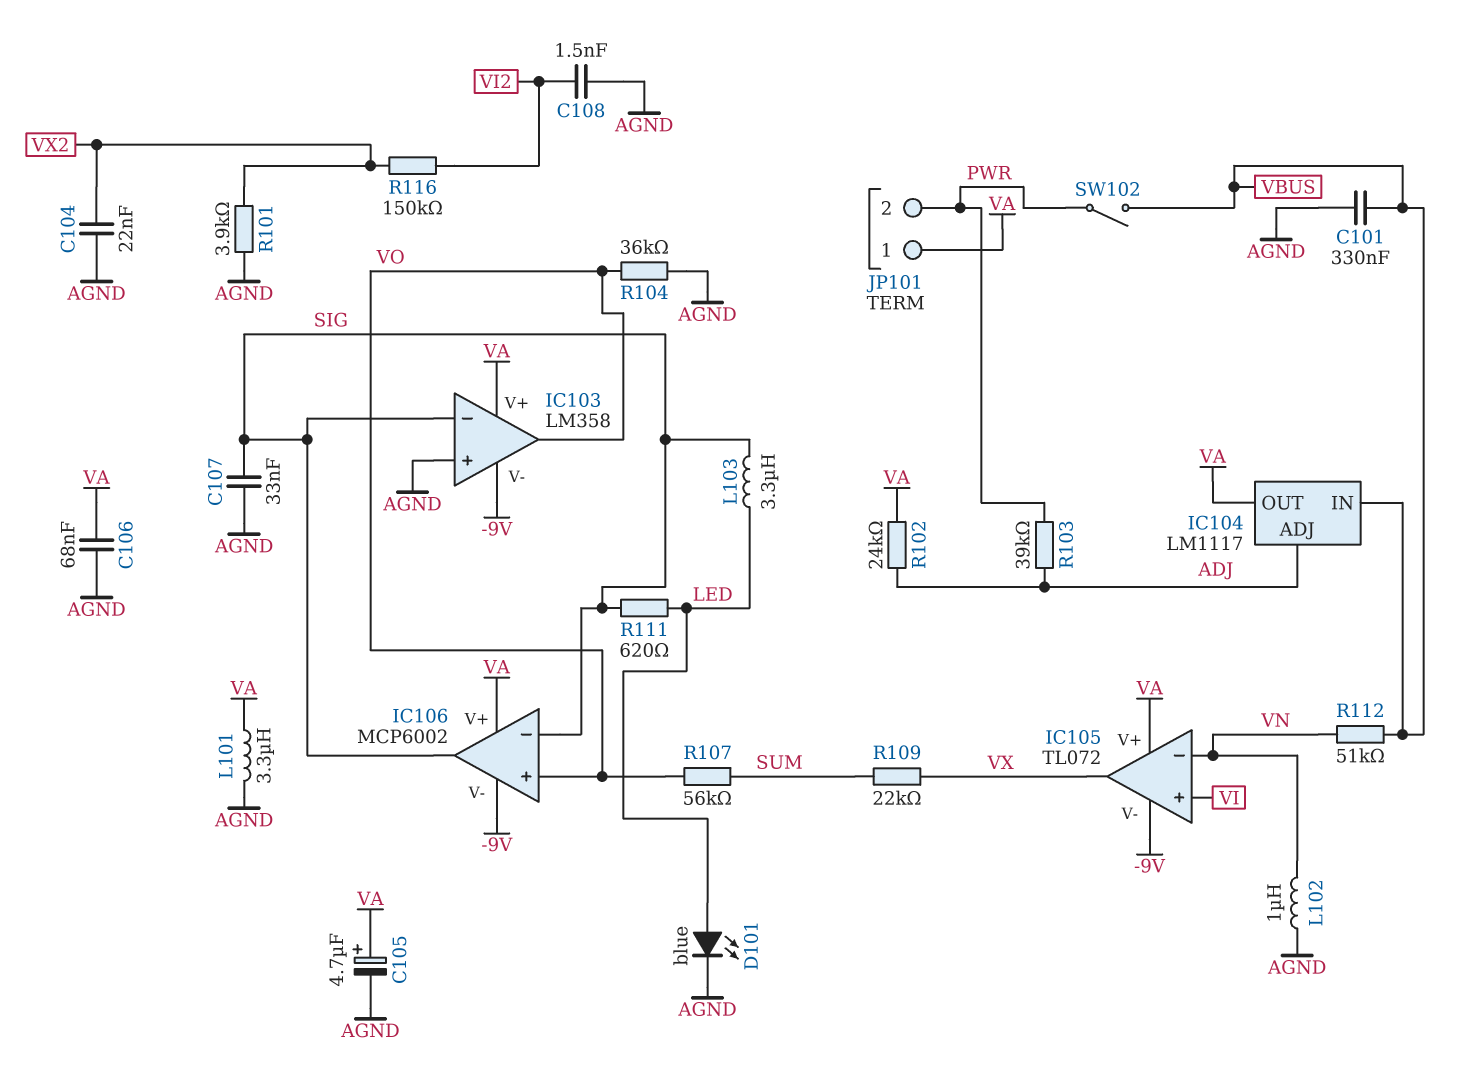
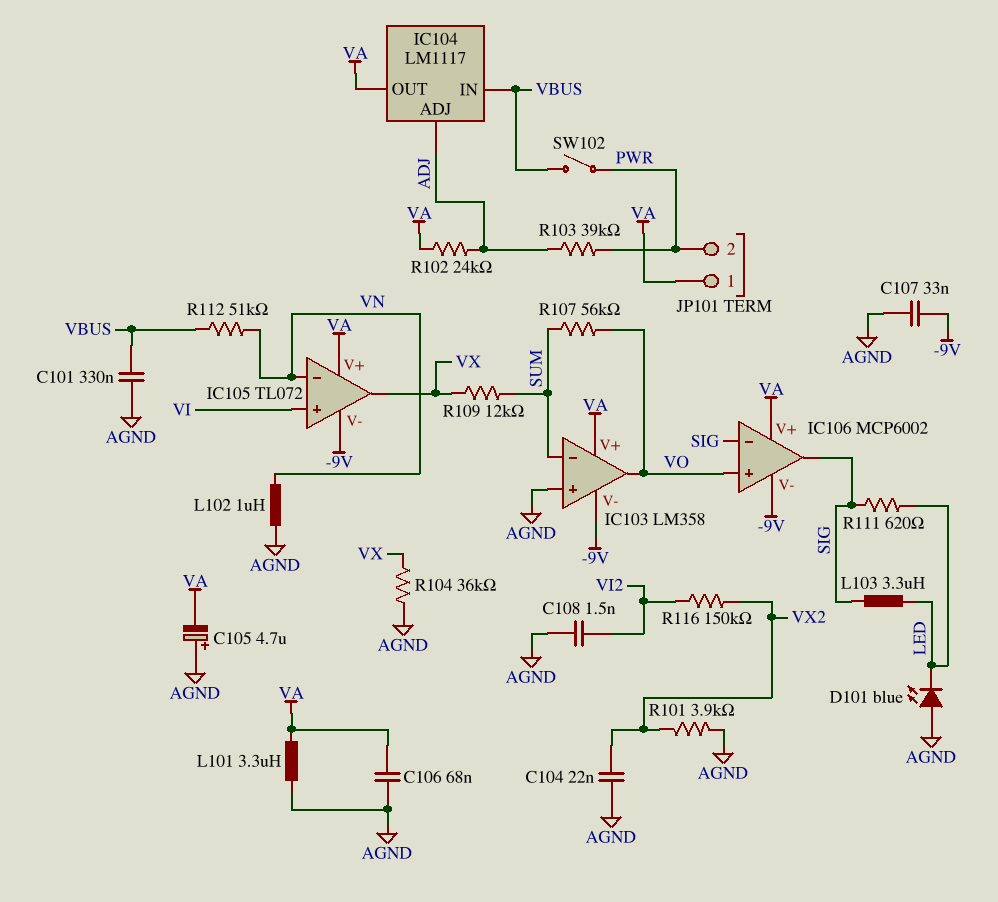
C105: 4.7uF (plus VA, minus AGND) -> 4.7uF (plus AGND, minus VA)
C107: 33nF (AGND, SIG) -> 33nF (-9V, AGND)
D101: LED blue (A LED, K AGND) -> LED blue (A AGND, K LED)
IC103 pin in-: SIG -> SUM
R104: 36k (AGND, VO) -> 36k (AGND, VX)
R109: 22k (SUM, VX) -> 12k (SUM, VX)

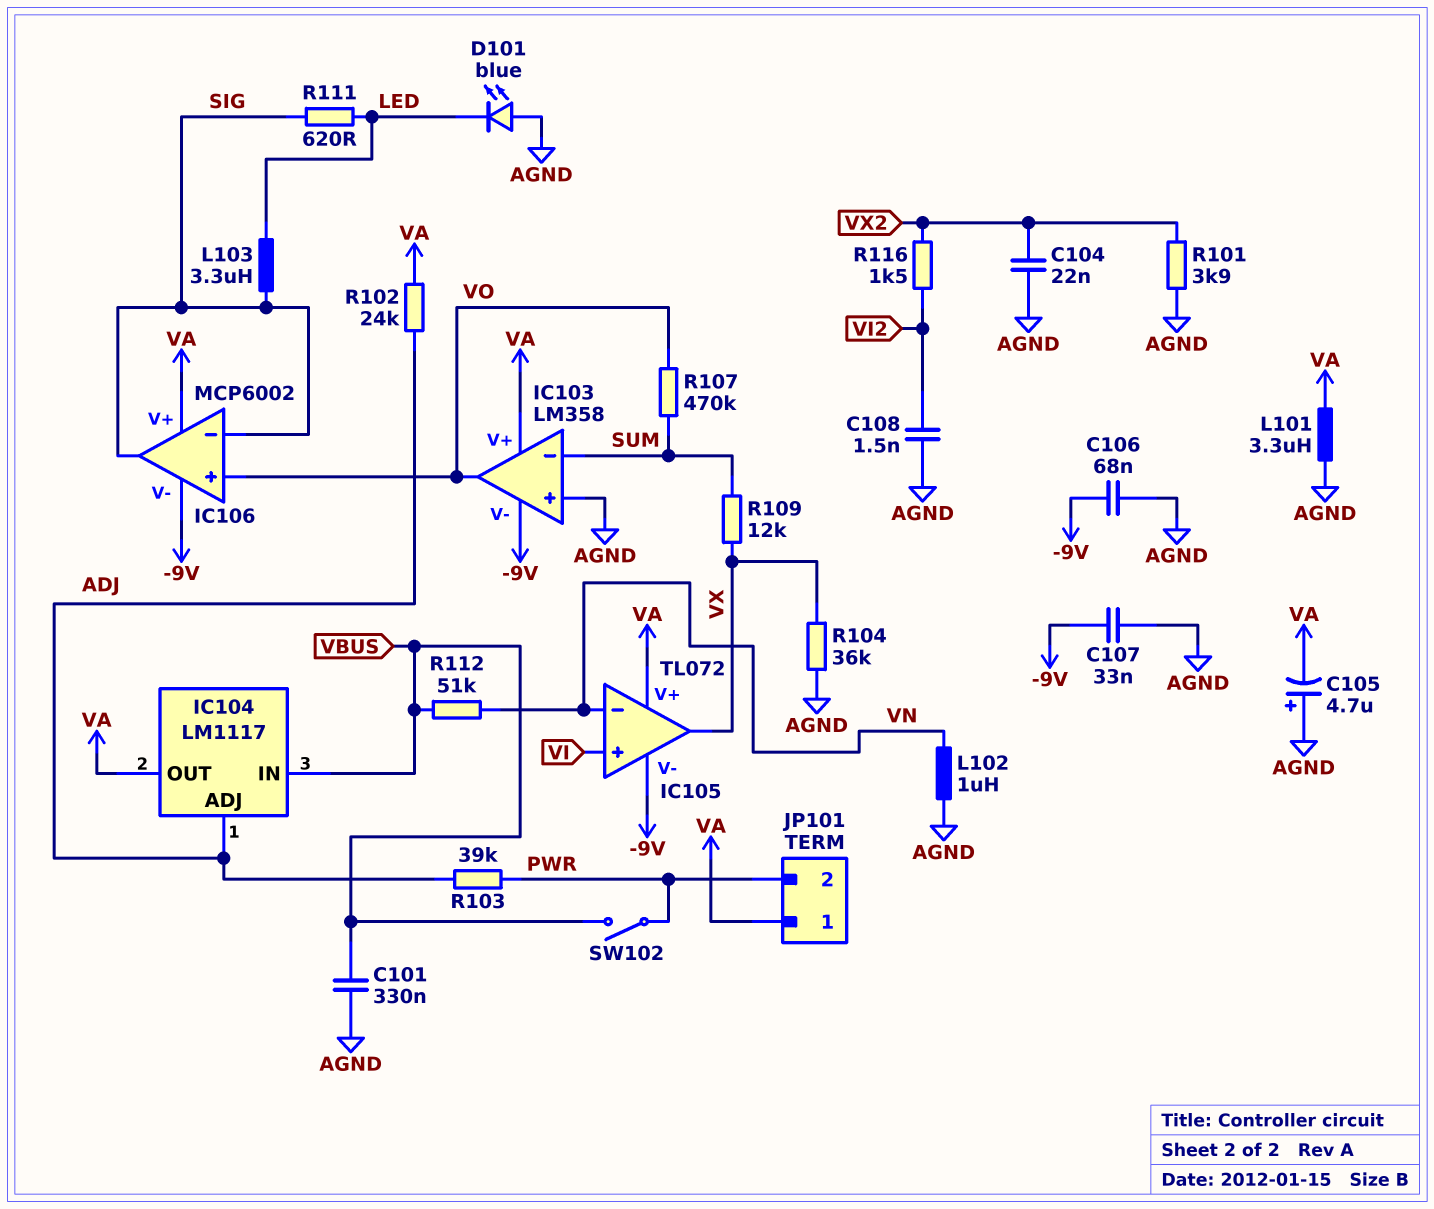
C106: 68nF (AGND, VA) -> 68nF (-9V, AGND)
R107: 56k (SUM, VO) -> 470k (SUM, VO)
R116: 150k (VI2, VX2) -> 1.5k (VI2, VX2)

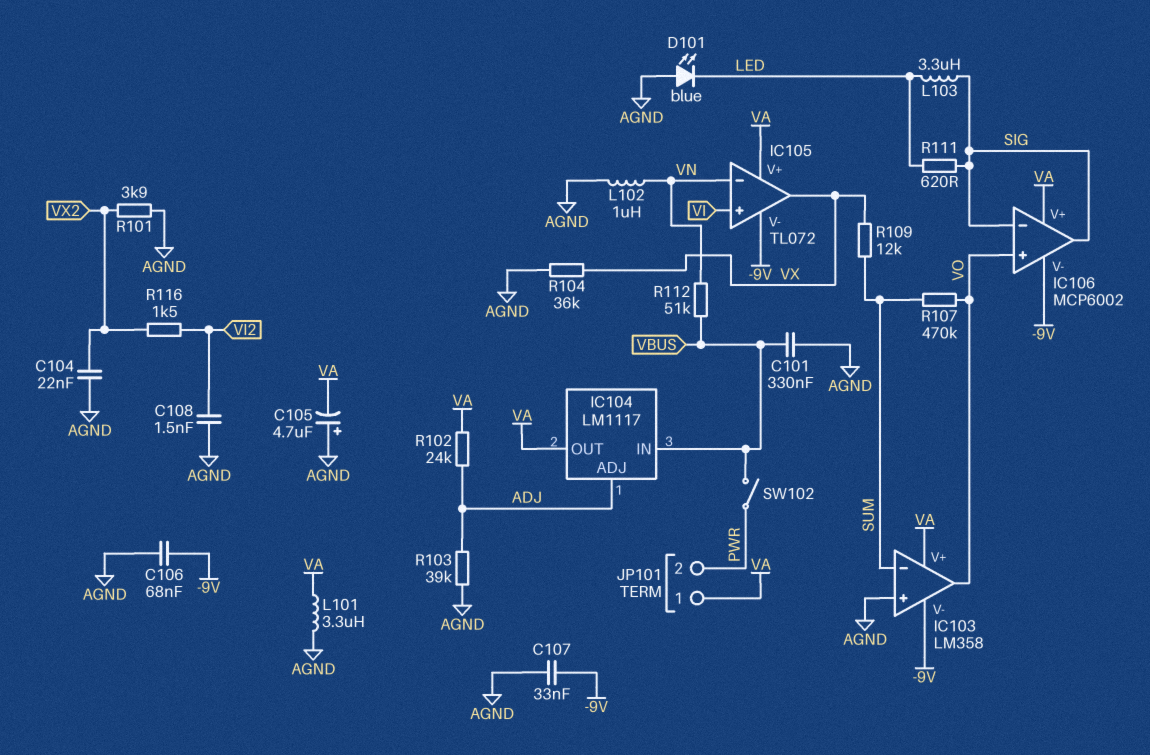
R103: 39k (ADJ, PWR) -> 39k (ADJ, AGND)

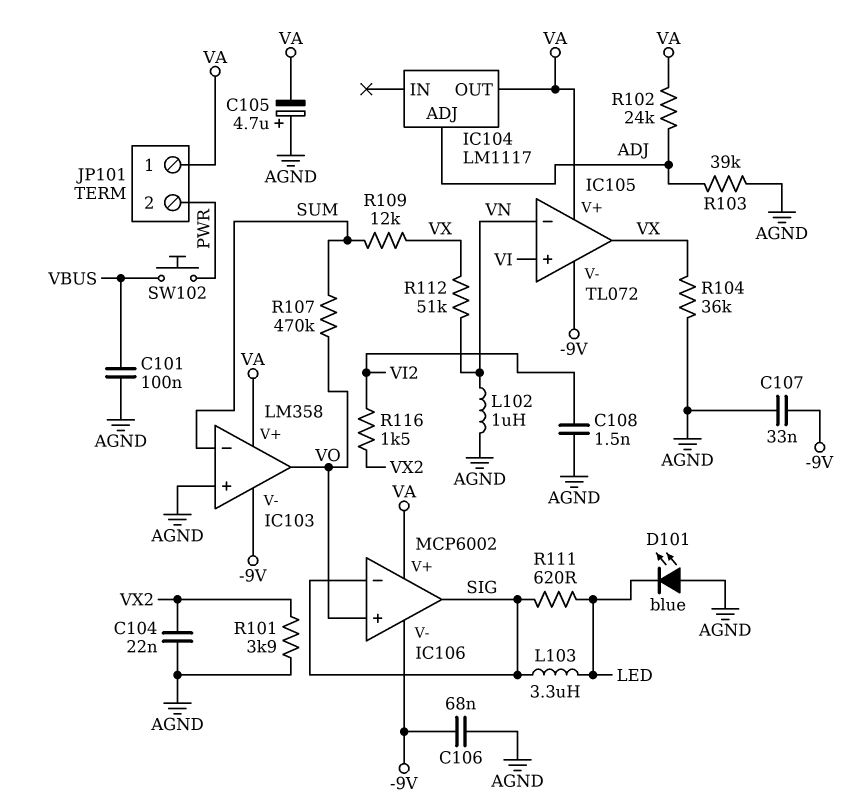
C101: 330nF (AGND, VBUS) -> 100nF (AGND, VBUS)
IC104 pin IN: VBUS -> none
L101: 3.3uH (AGND, VA) -> none
R112: 51k (VBUS, VN) -> 51k (VN, VX)
SW102: switch (PWR, VBUS) -> button (PWR, VBUS)

